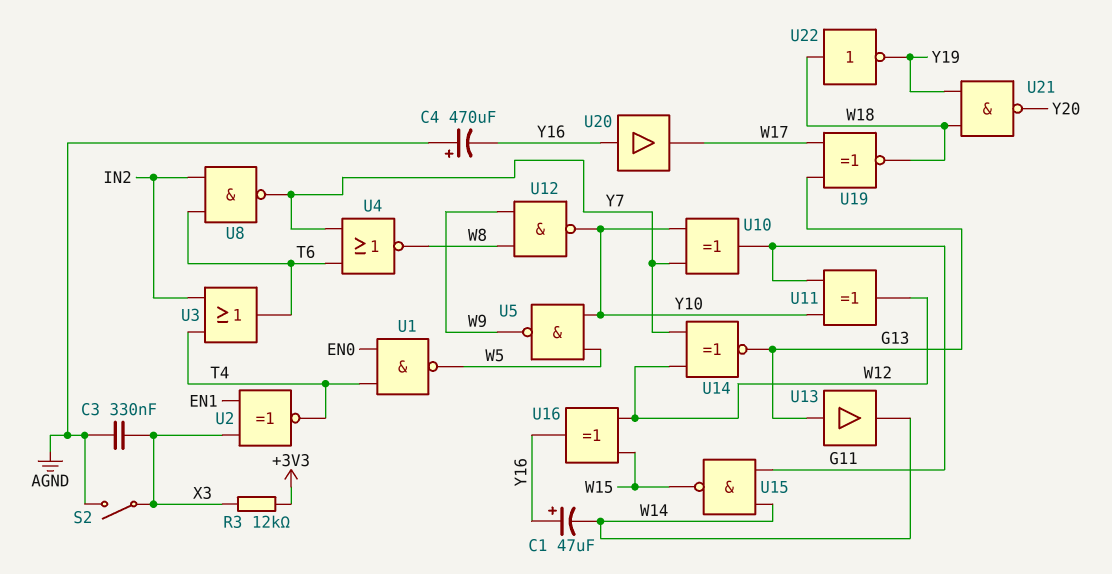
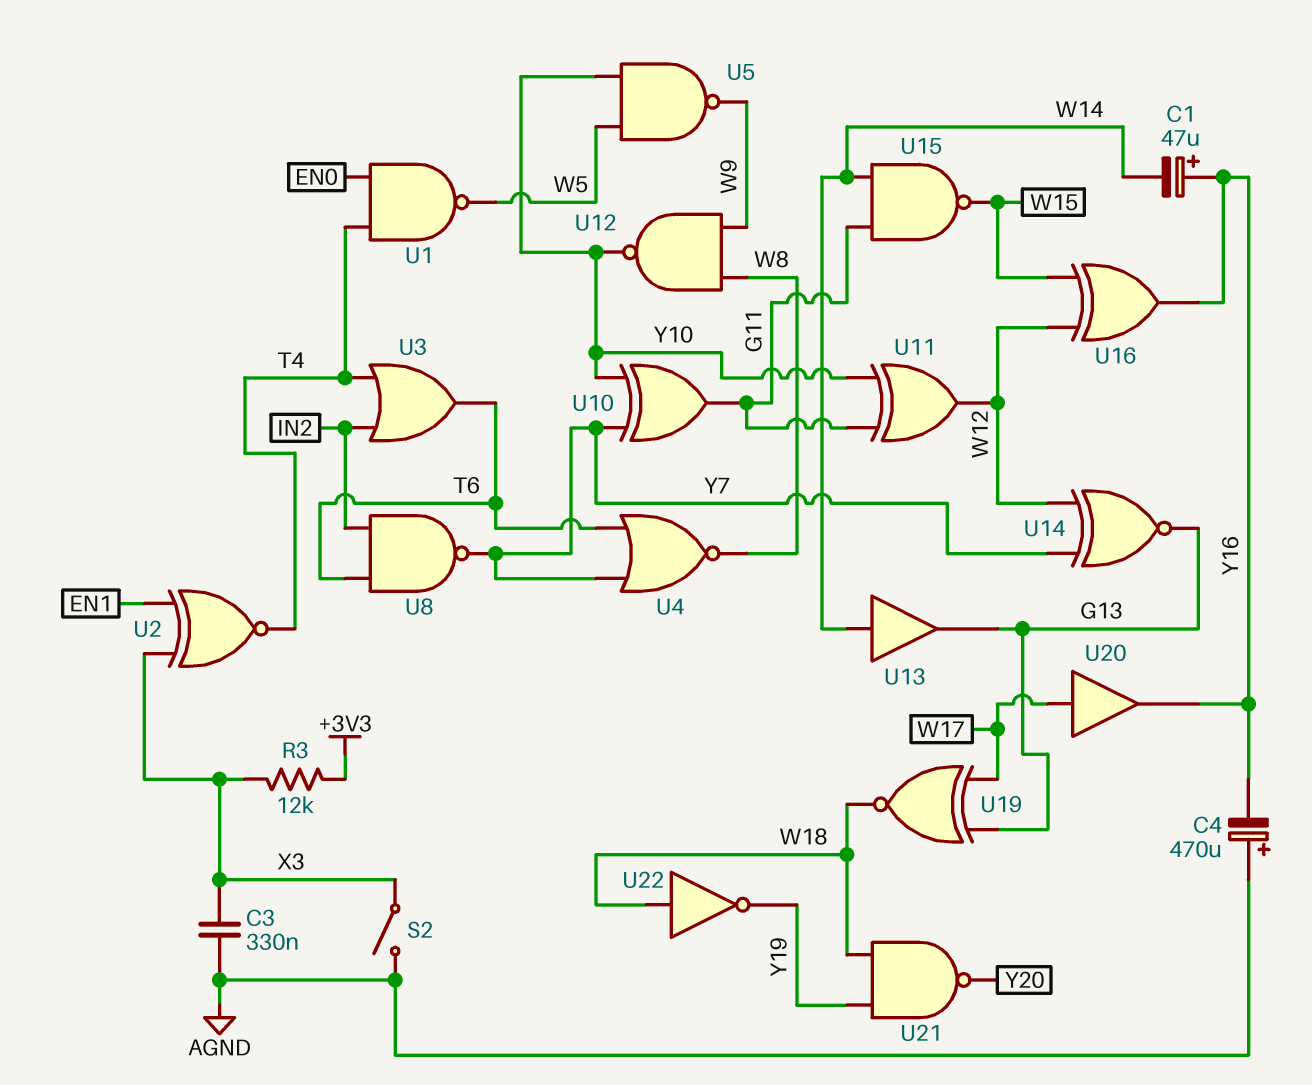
U13: buffer (in G13, out W14) -> buffer (in W14, out G13)
U20: buffer (in Y16, out W17) -> buffer (in W17, out Y16)

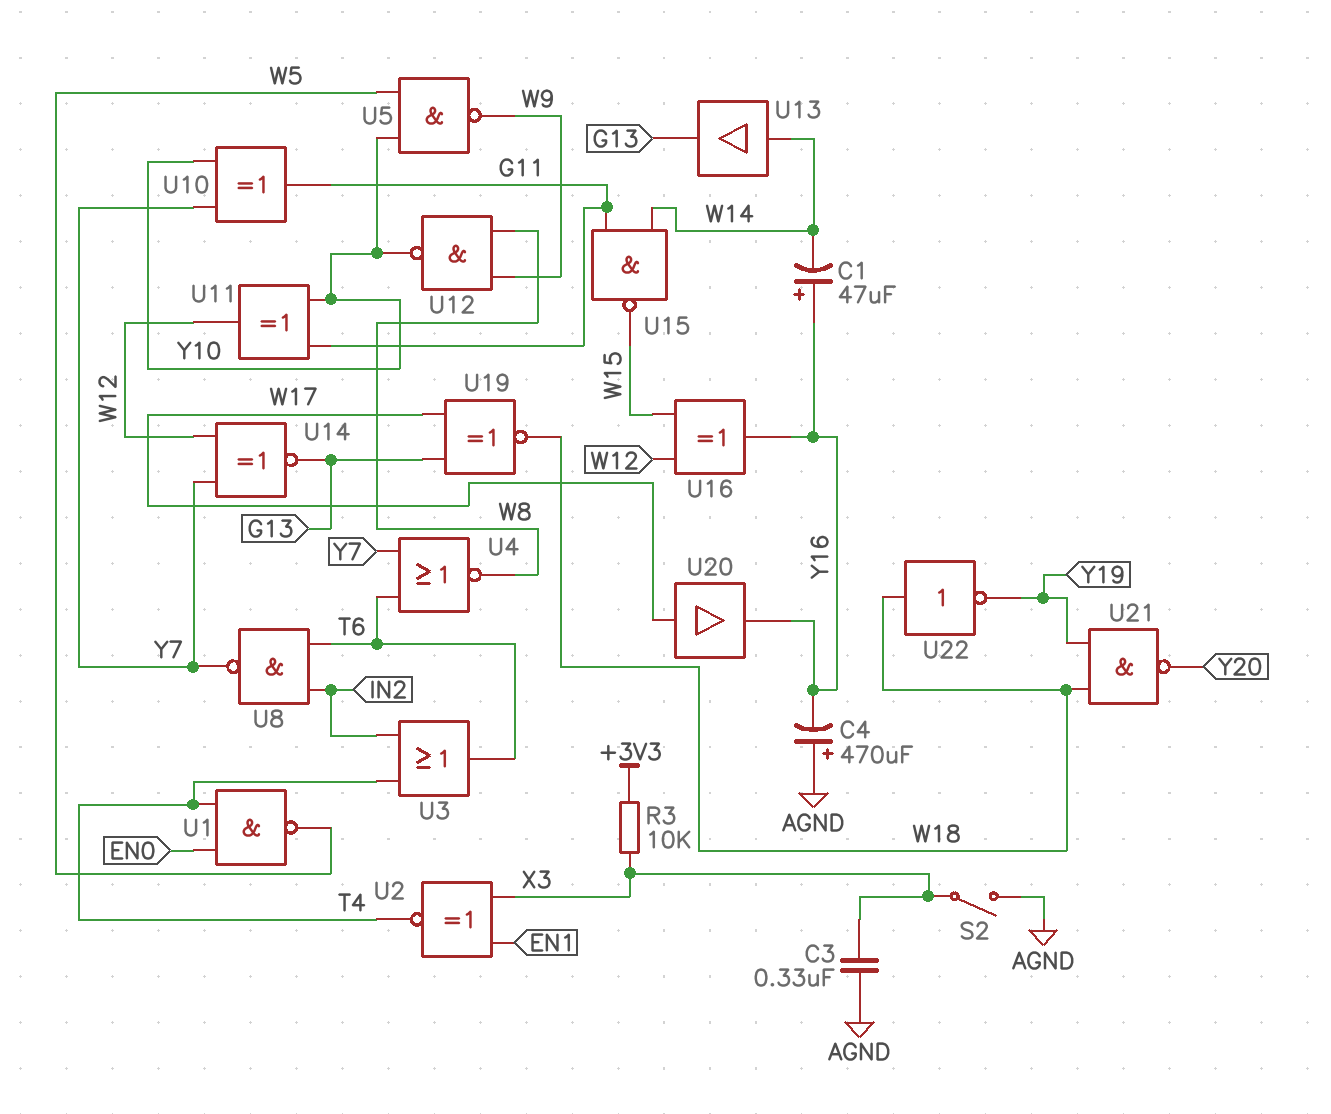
R3: 12k (+3V3, X3) -> 10k (+3V3, X3)

